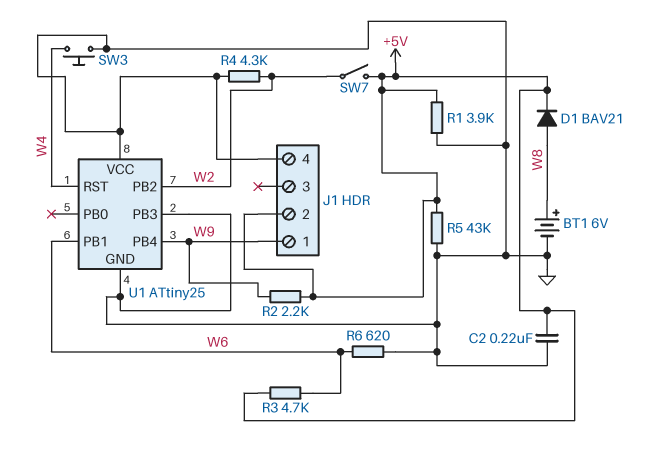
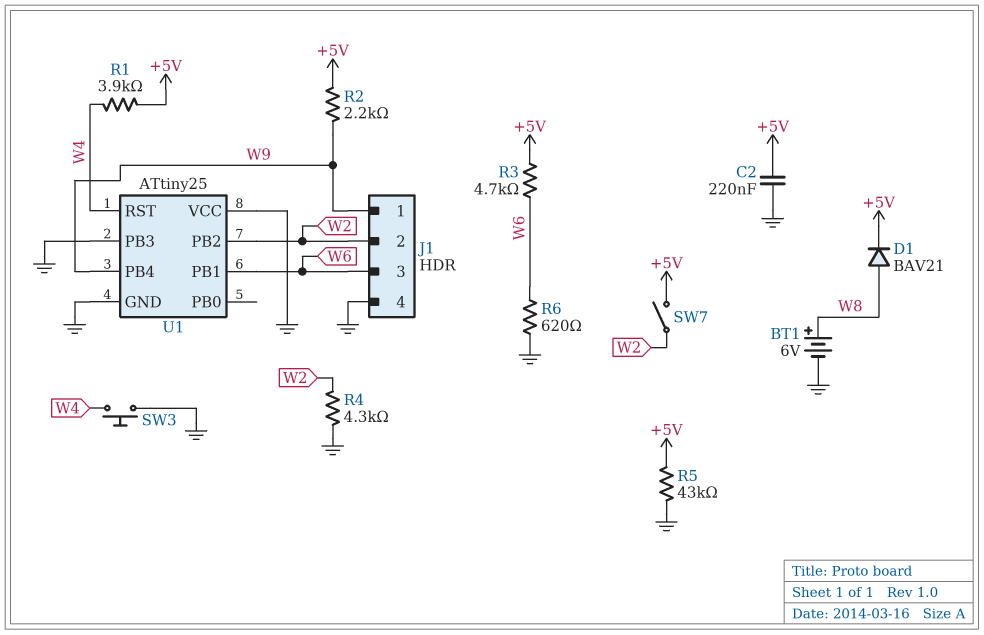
J1 pin 2: +5V -> W2
J1 pin 3: none -> W6
R1: 3.9k (+5V, GND) -> 3.9k (+5V, W4)

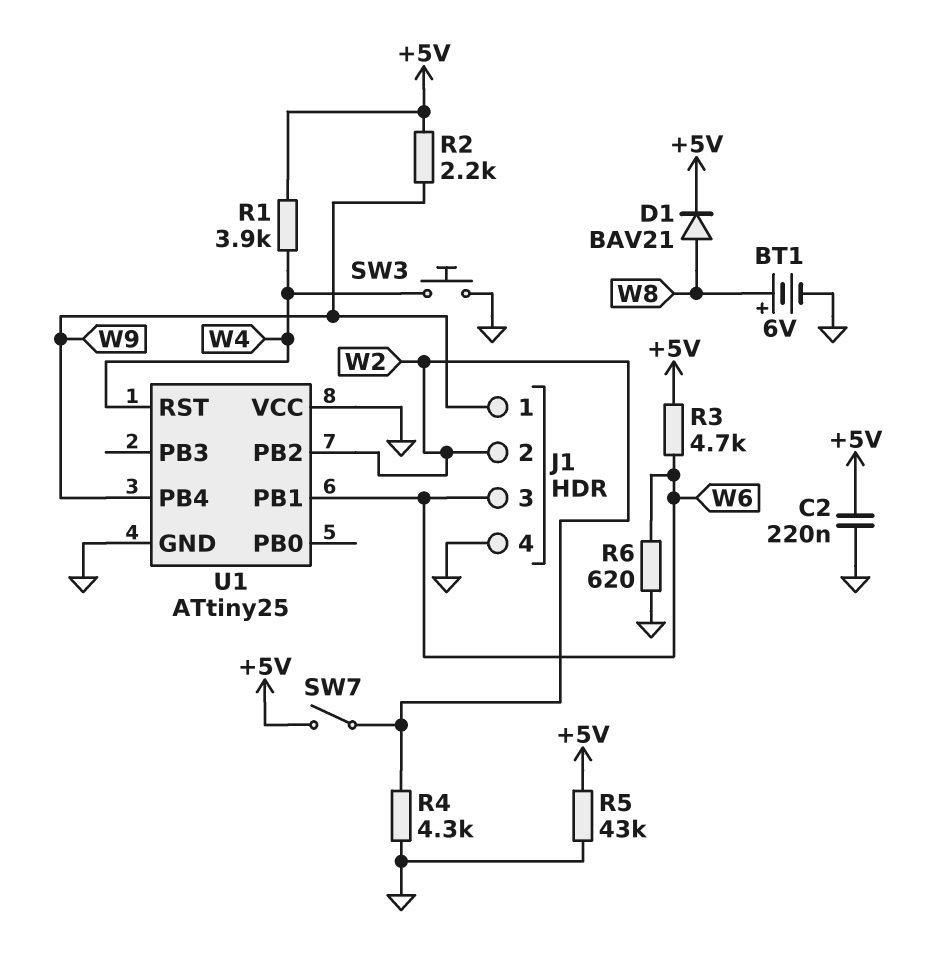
U1 pin PB3: GND -> none

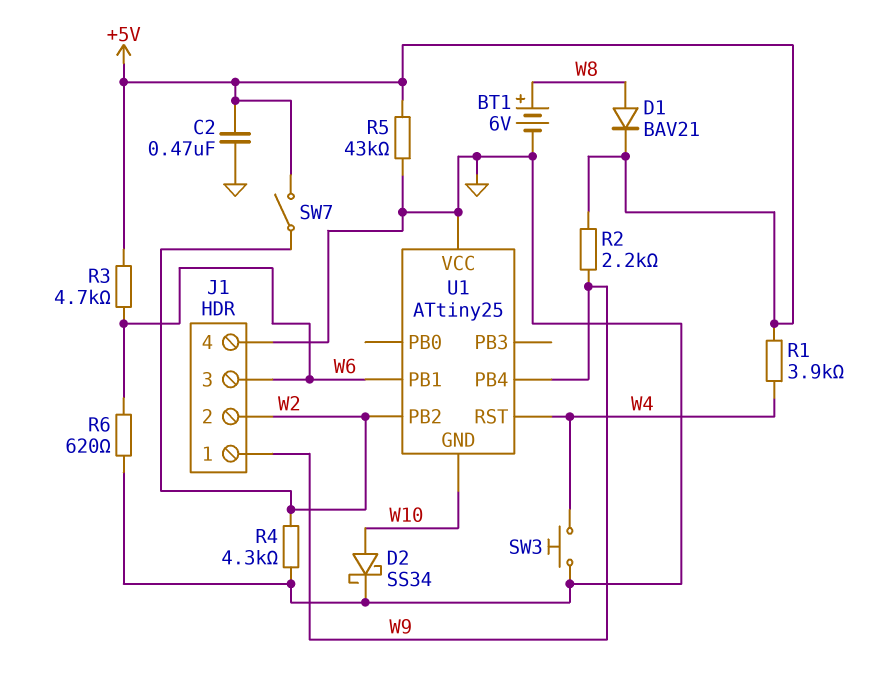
C2: 220nF (+5V, GND) -> 470nF (+5V, GND)
D2: none -> schottky SS34 (A W10, K GND)
U1 pin GND: GND -> W10

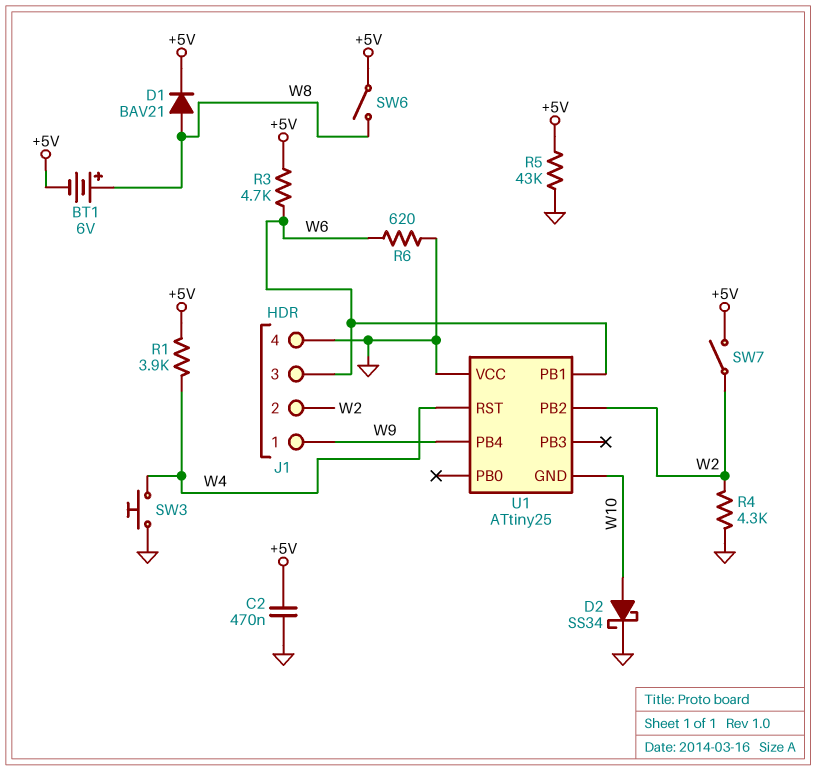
BT1: 6V (plus W8, minus GND) -> 6V (plus W8, minus +5V)
R2: 2.2k (+5V, W9) -> none
SW6: none -> switch (+5V, W8)

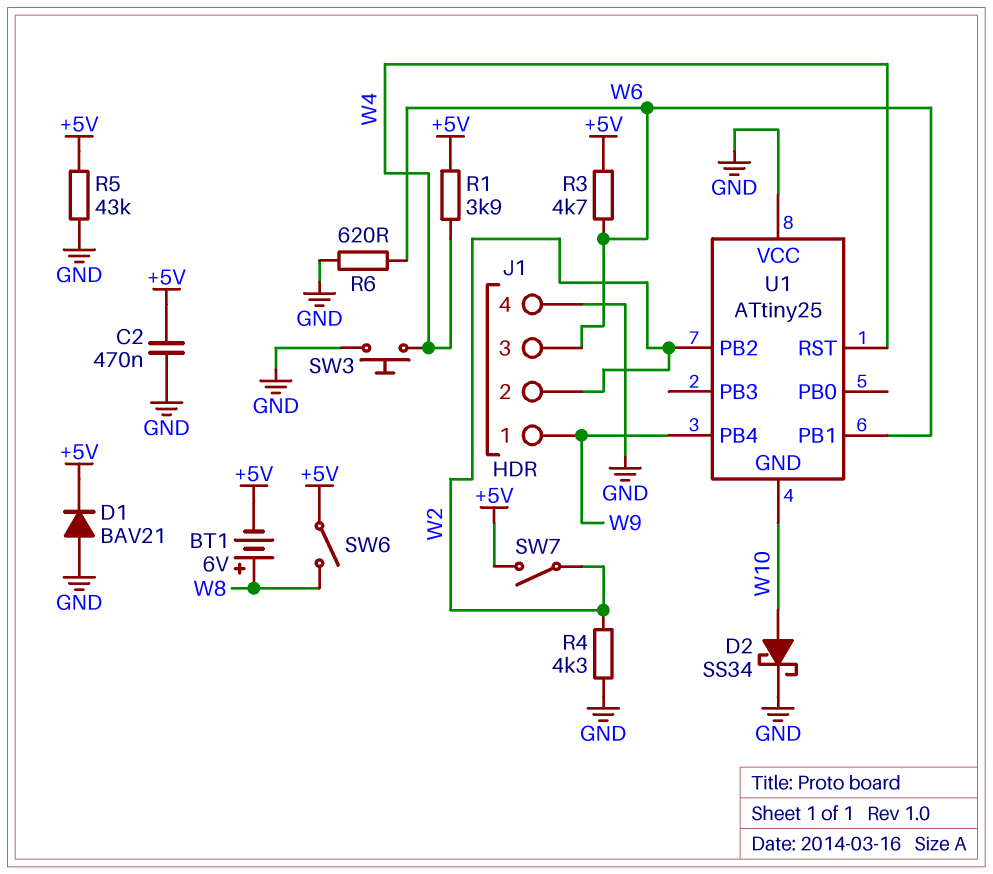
D1: diode BAV21 (A W8, K +5V) -> diode BAV21 (A GND, K +5V)

